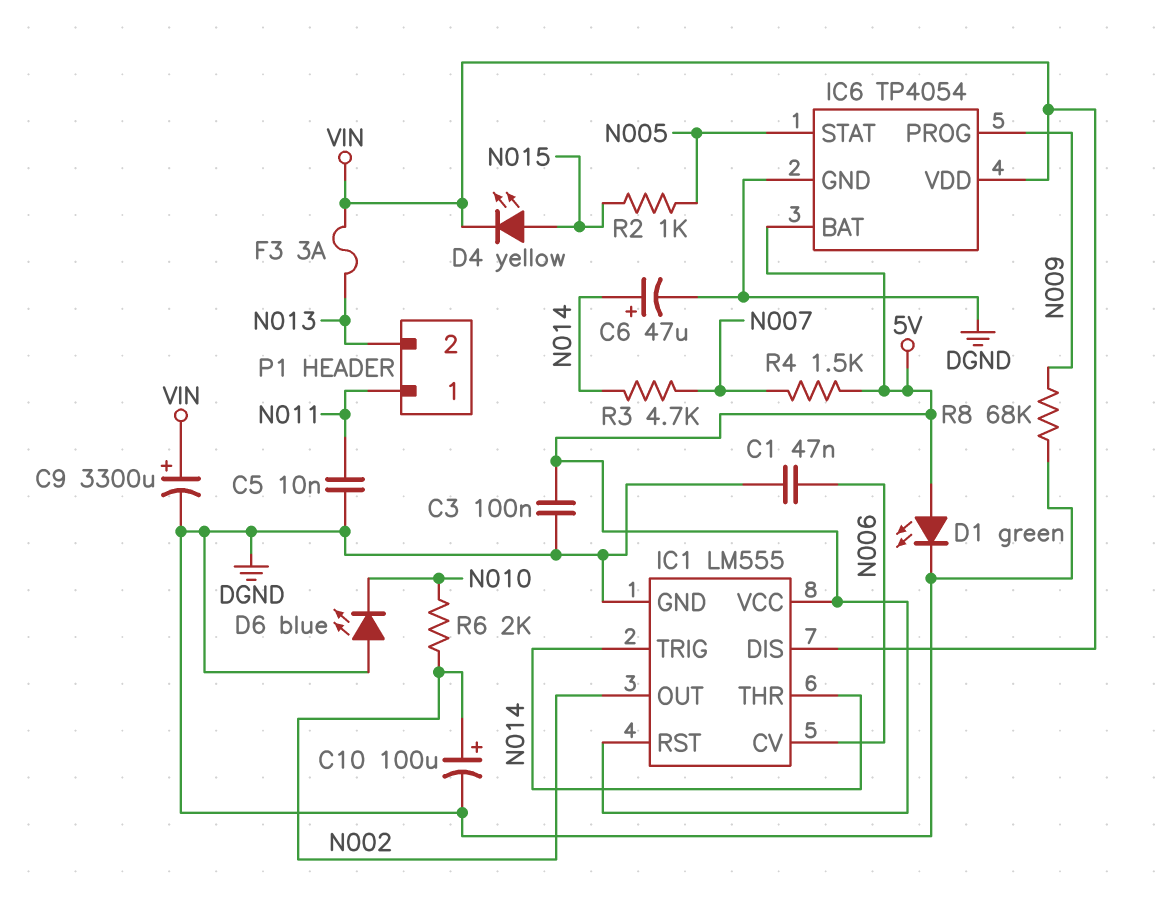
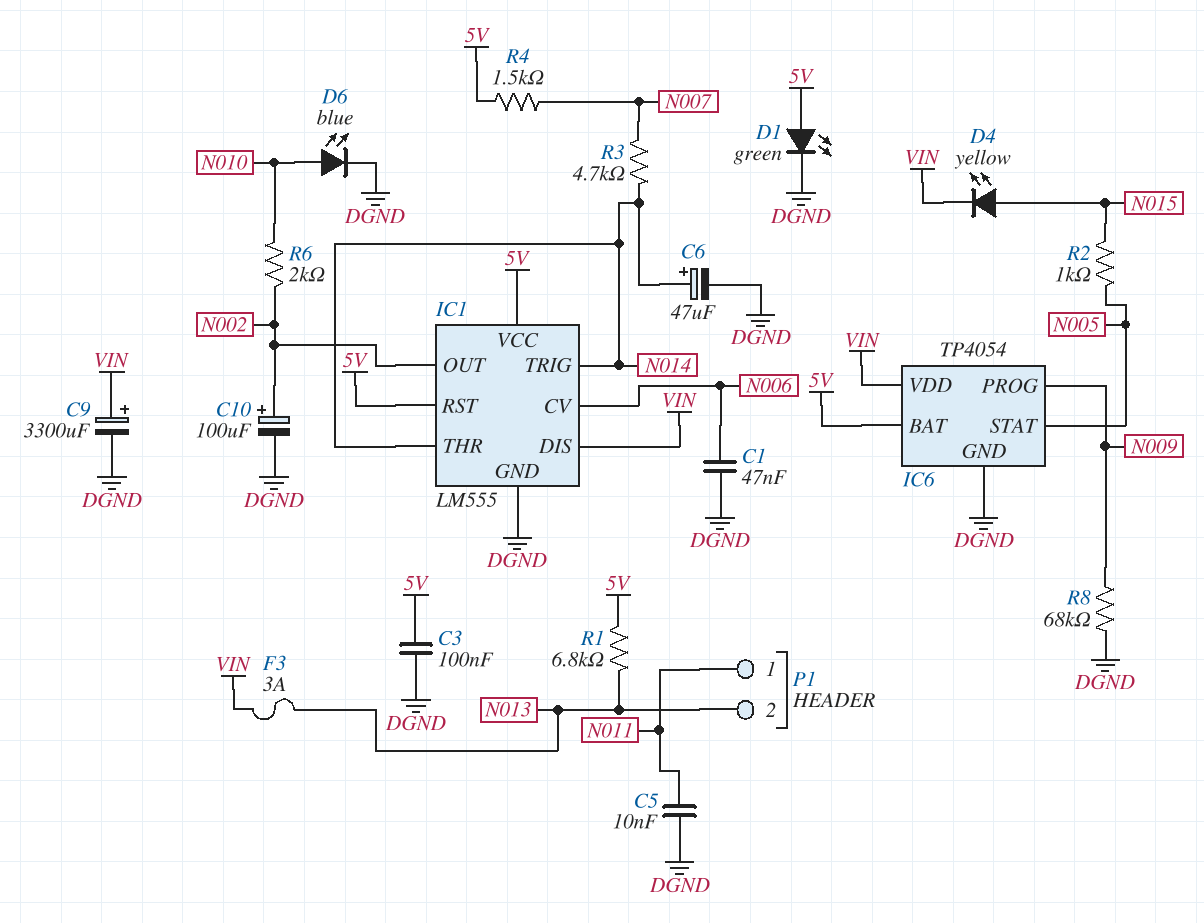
D6: LED blue (A DGND, K N010) -> LED blue (A N010, K DGND)
R1: none -> 6.8k (5V, N013)

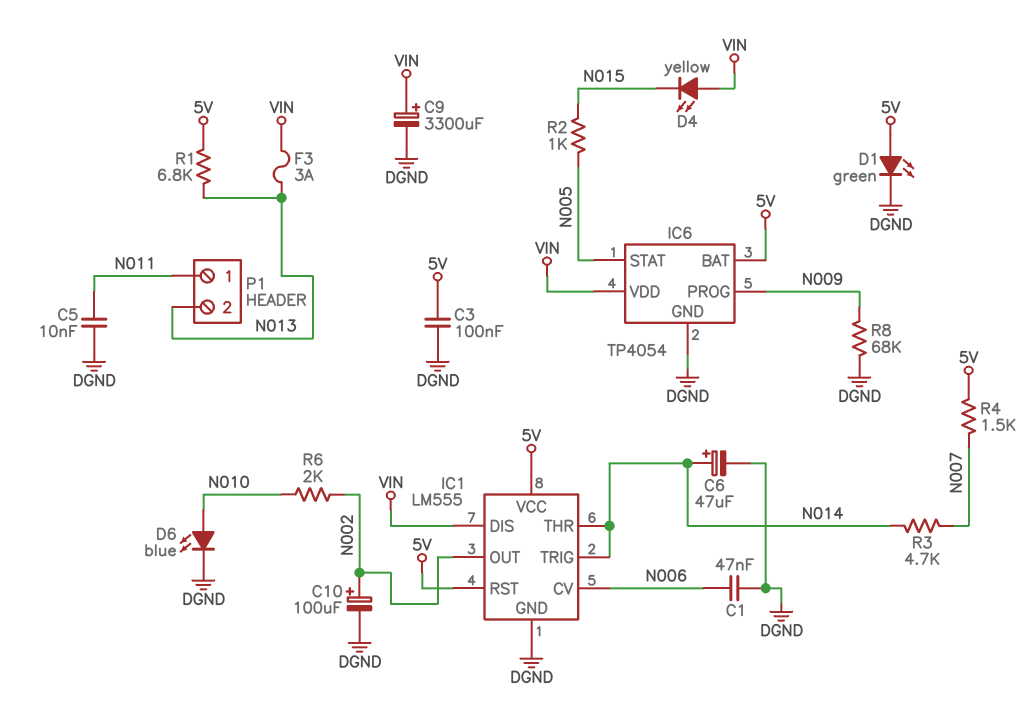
D4: LED yellow (A N015, K VIN) -> LED yellow (A VIN, K N015)

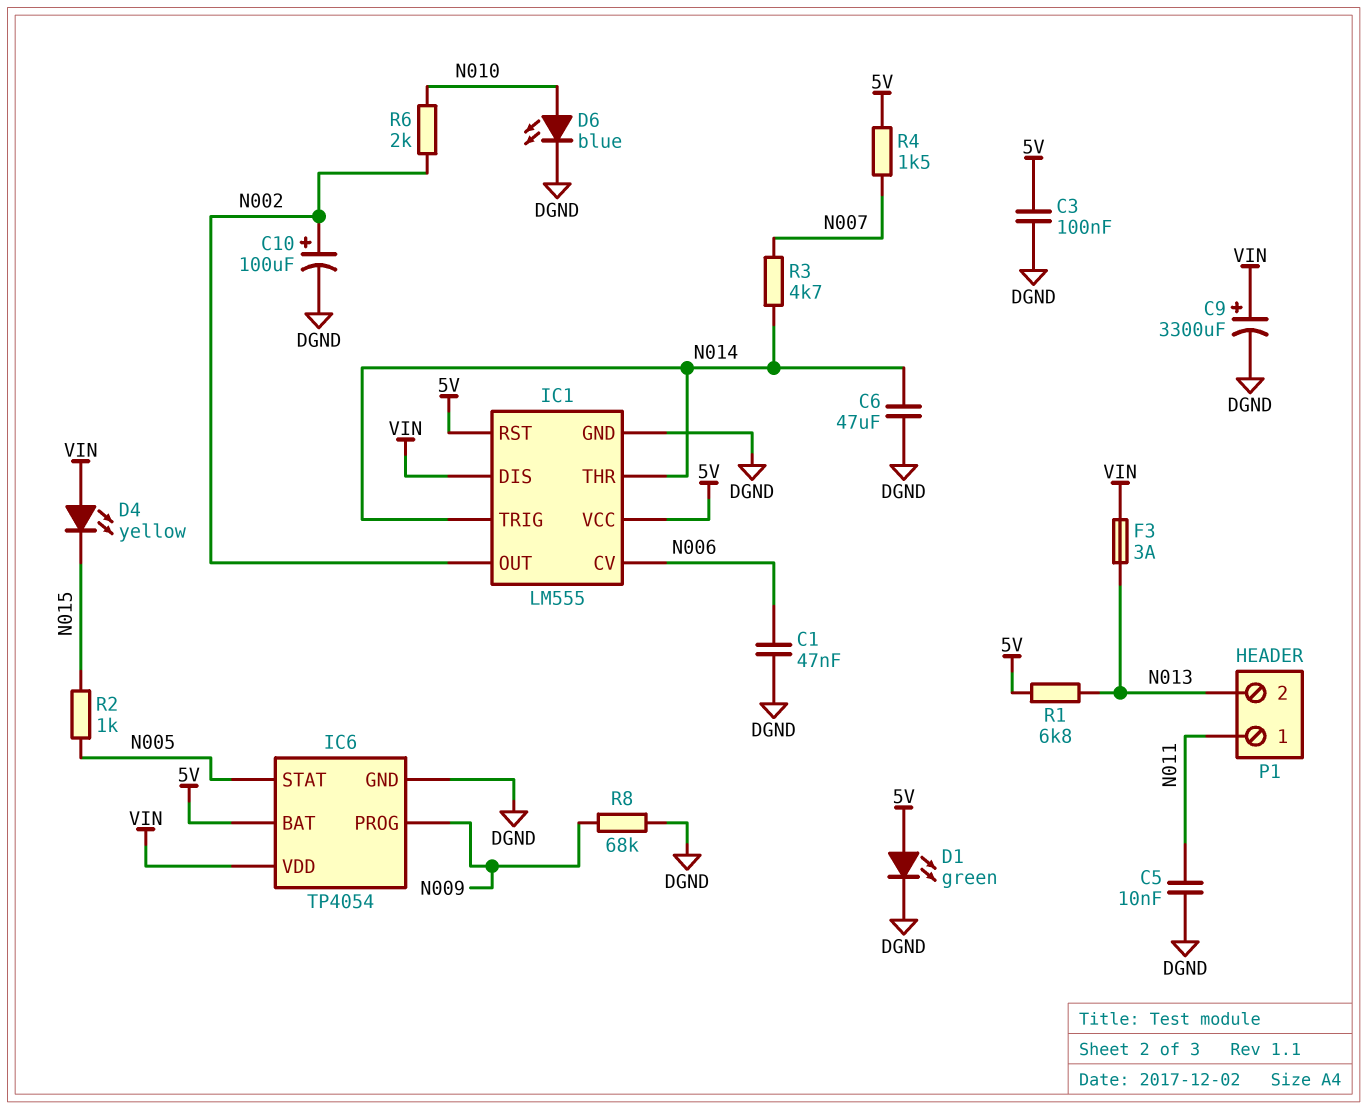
C6: 47uF (plus N014, minus DGND) -> 47uF (DGND, N014)

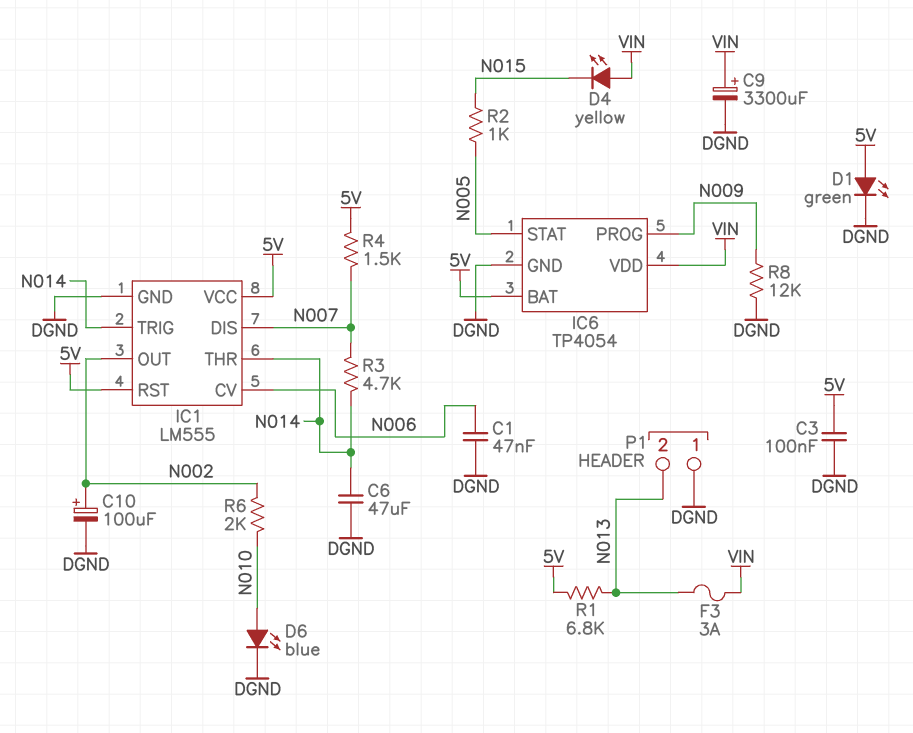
C5: 10nF (DGND, N011) -> none
IC1 pin DIS: VIN -> N007
P1 pin 1: N011 -> DGND
R8: 68k (DGND, N009) -> 12k (DGND, N009)

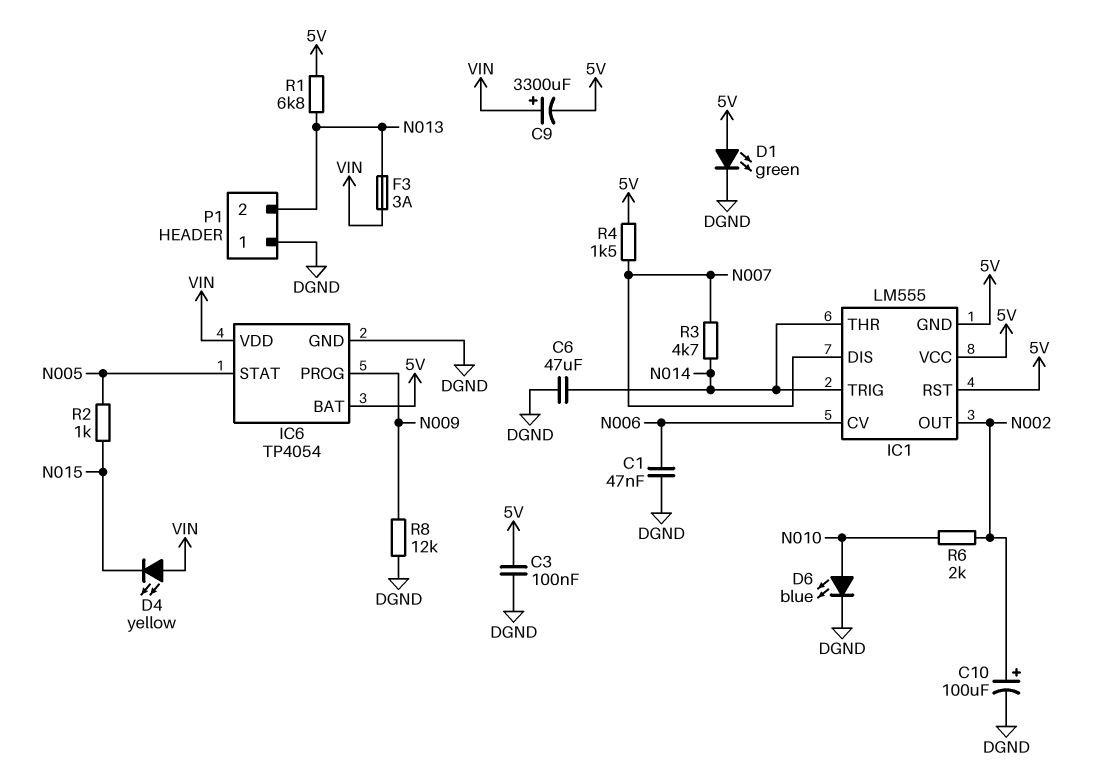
C9: 3300uF (plus VIN, minus DGND) -> 3300uF (plus VIN, minus 5V)
IC1 pin GND: DGND -> 5V

